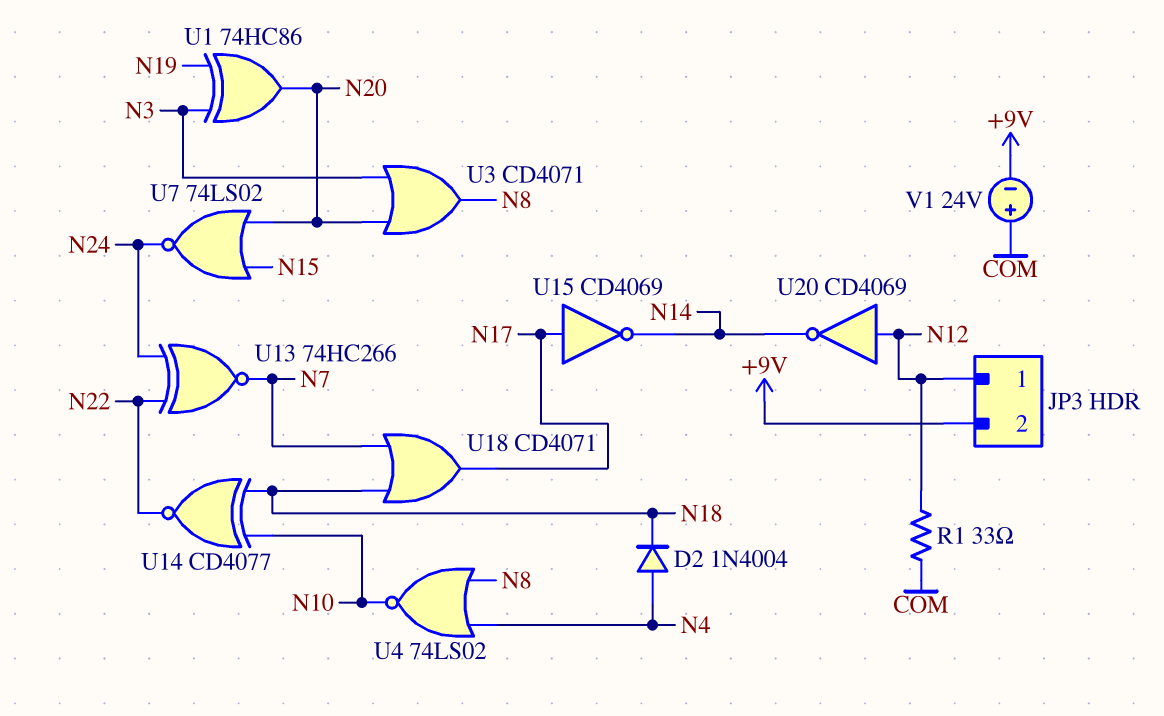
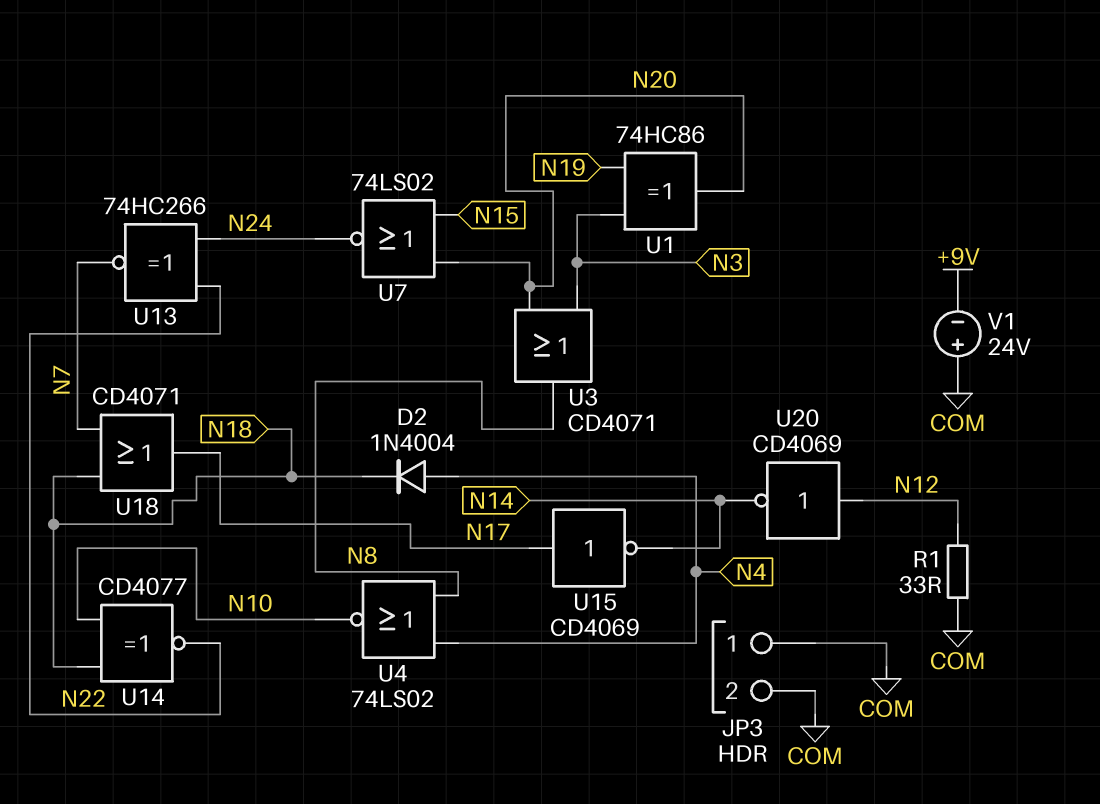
JP3 pin 1: N12 -> COM
JP3 pin 2: +9V -> COM

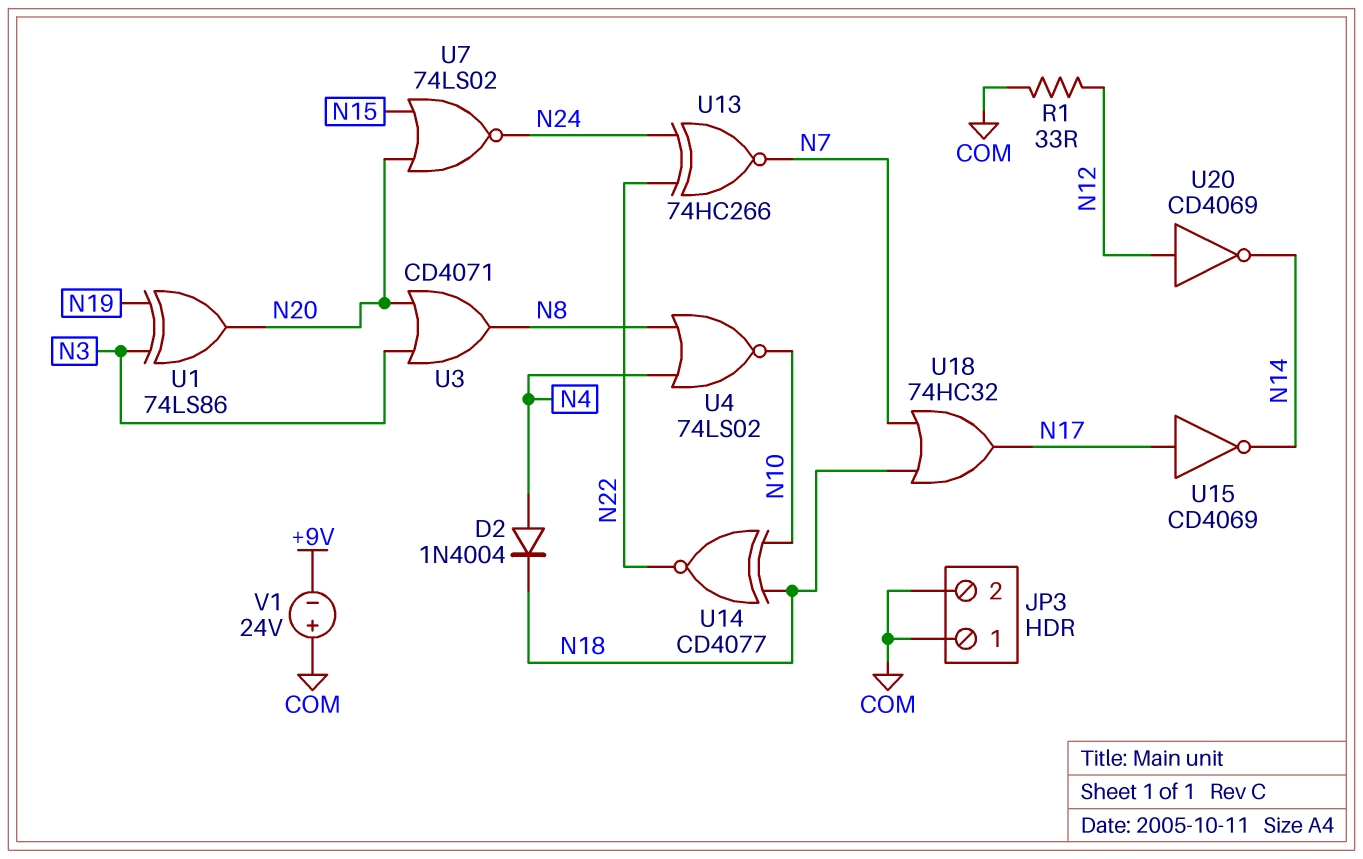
U1: XOR 74HC86 (in N3, in N19, out N20) -> XOR 74LS86 (in N3, in N19, out N20)
U18: OR CD4071 (in N7, in N18, out N17) -> OR 74HC32 (in N7, in N18, out N17)

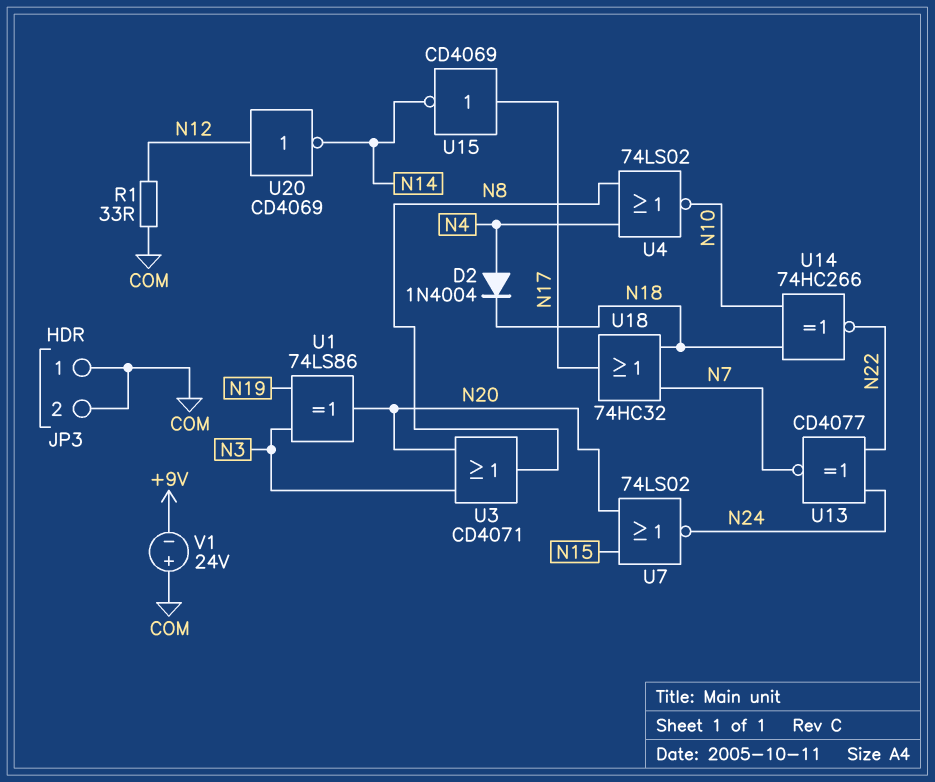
U13: XNOR 74HC266 (in N22, in N24, out N7) -> XNOR CD4077 (in N22, in N24, out N7)
U14: XNOR CD4077 (in N10, in N18, out N22) -> XNOR 74HC266 (in N10, in N18, out N22)

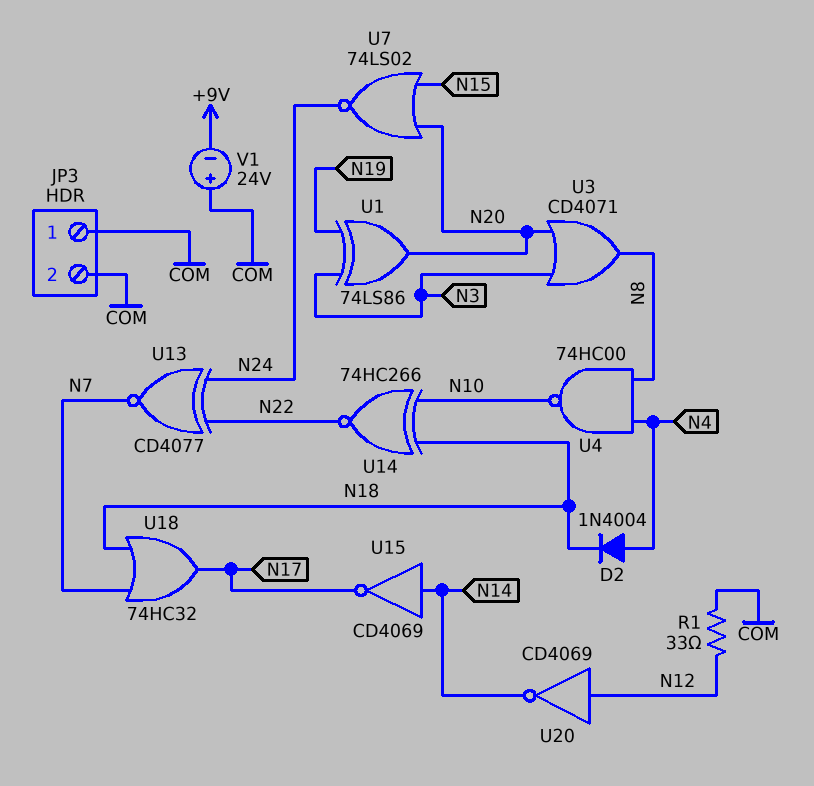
U4: NOR 74LS02 (in N4, in N8, out N10) -> NAND 74HC00 (in N4, in N8, out N10)
U15: NOT CD4069 (in N17, out N14) -> NOT CD4069 (in N14, out N17)

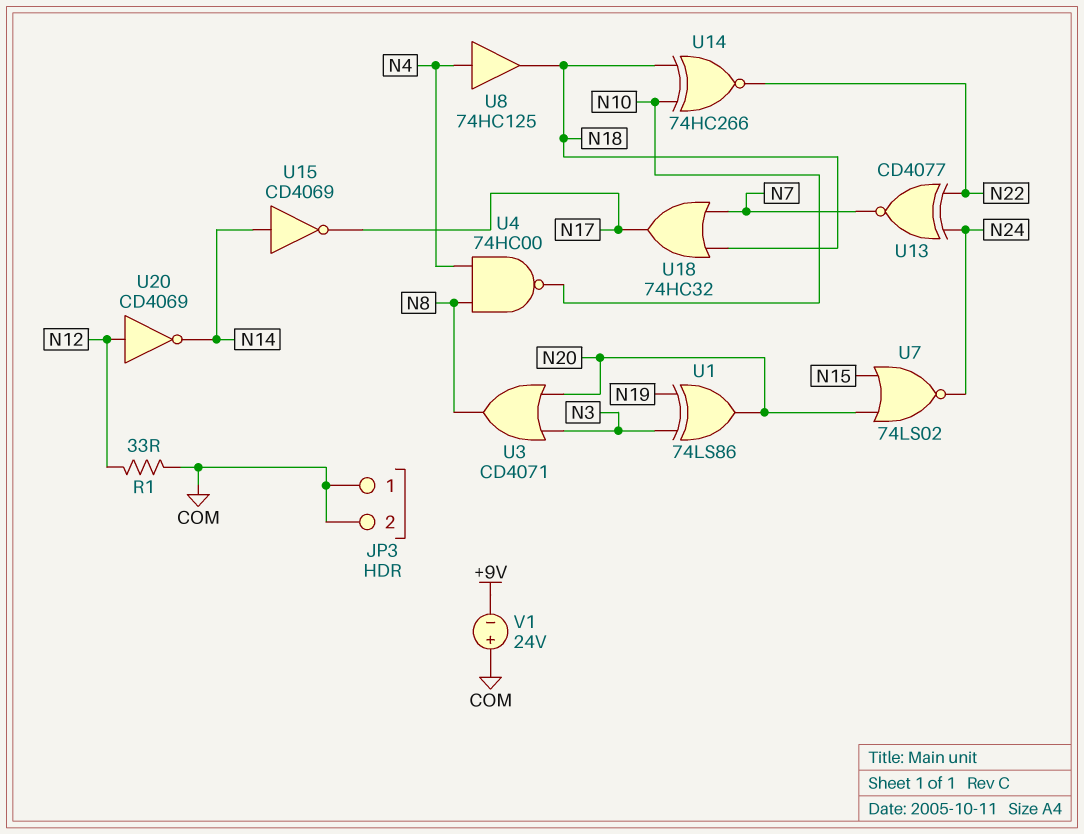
D2: diode 1N4004 (A N4, K N18) -> none
U8: none -> buffer 74HC125 (in N4, out N18)

